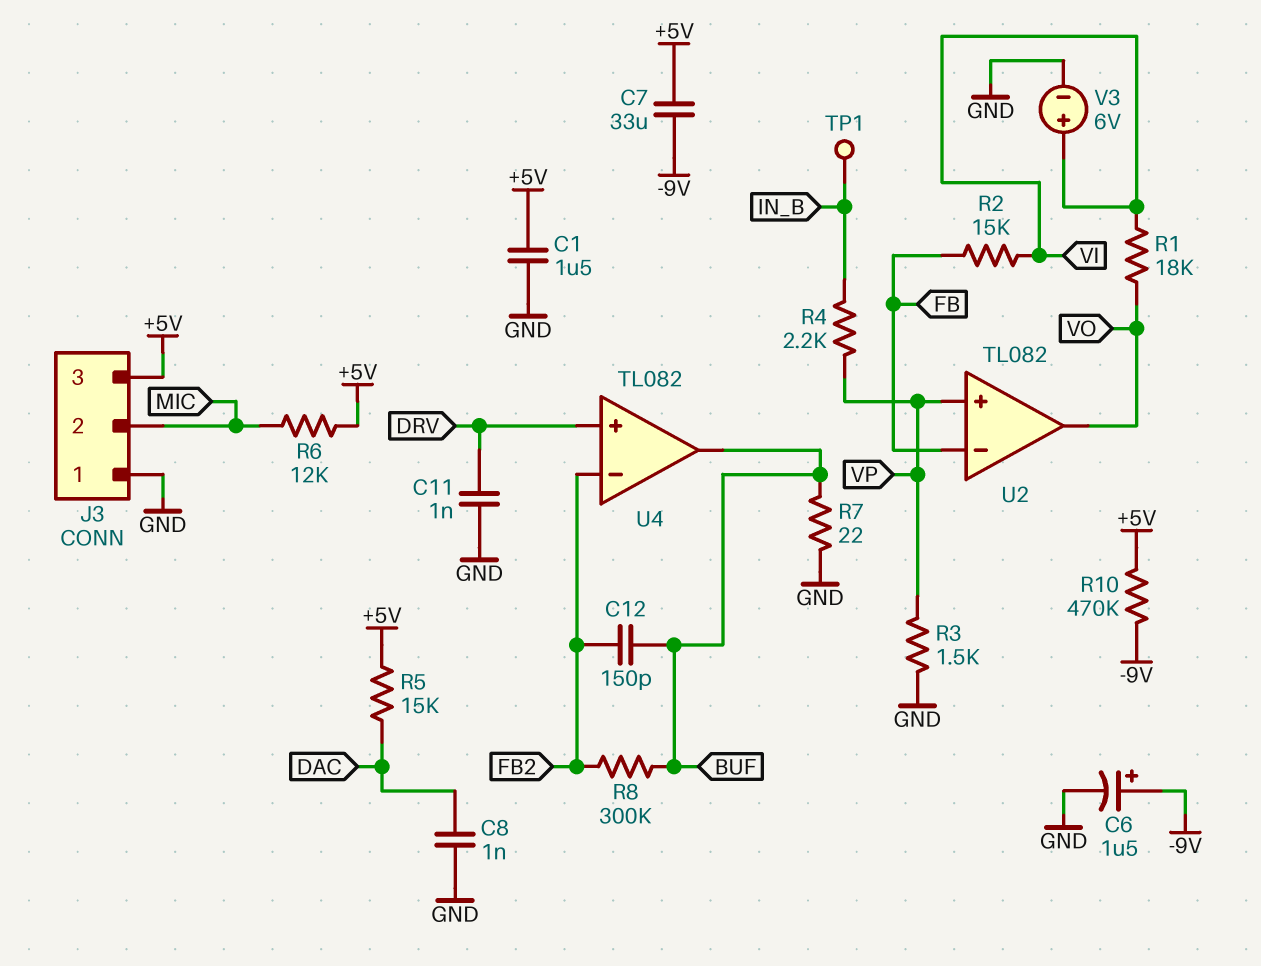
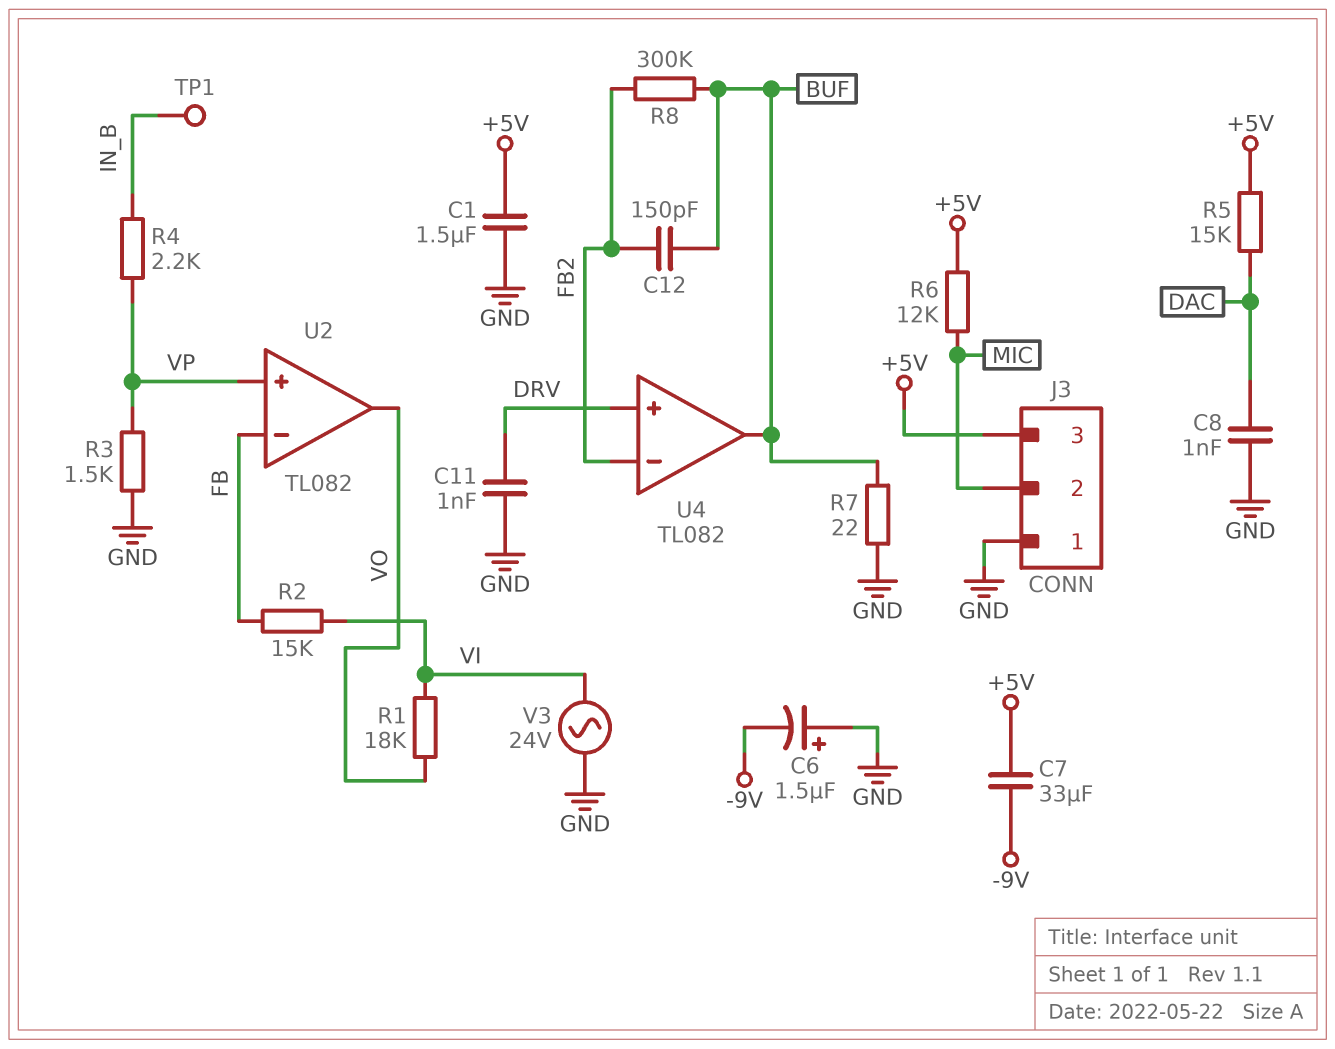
C6: 1.5uF (plus -9V, minus GND) -> 1.5uF (plus GND, minus -9V)
R10: 470k (+5V, -9V) -> none
V3: 6V (plus VI, minus GND) -> AC 24V (GND, VI)

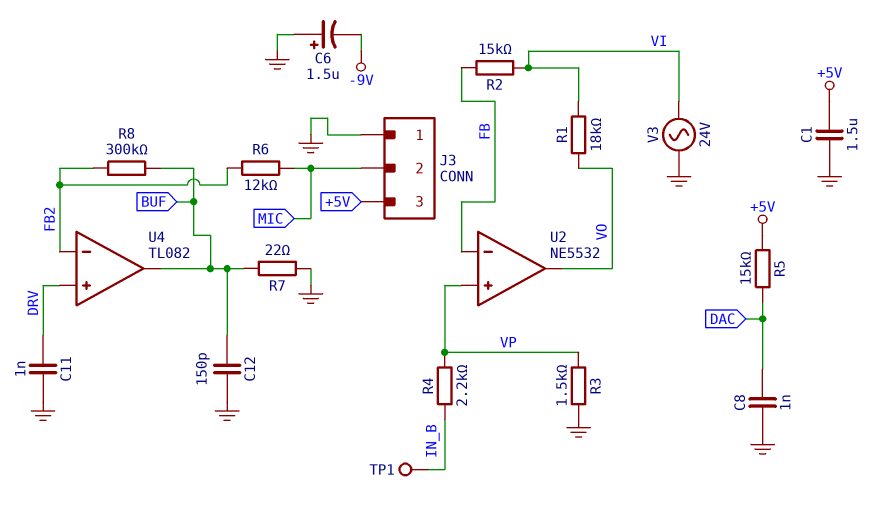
C7: 33uF (+5V, -9V) -> none
C12: 150pF (BUF, FB2) -> 150pF (BUF, GND)
R6: 12k (+5V, MIC) -> 12k (FB2, MIC)
U2: TL082 -> NE5532

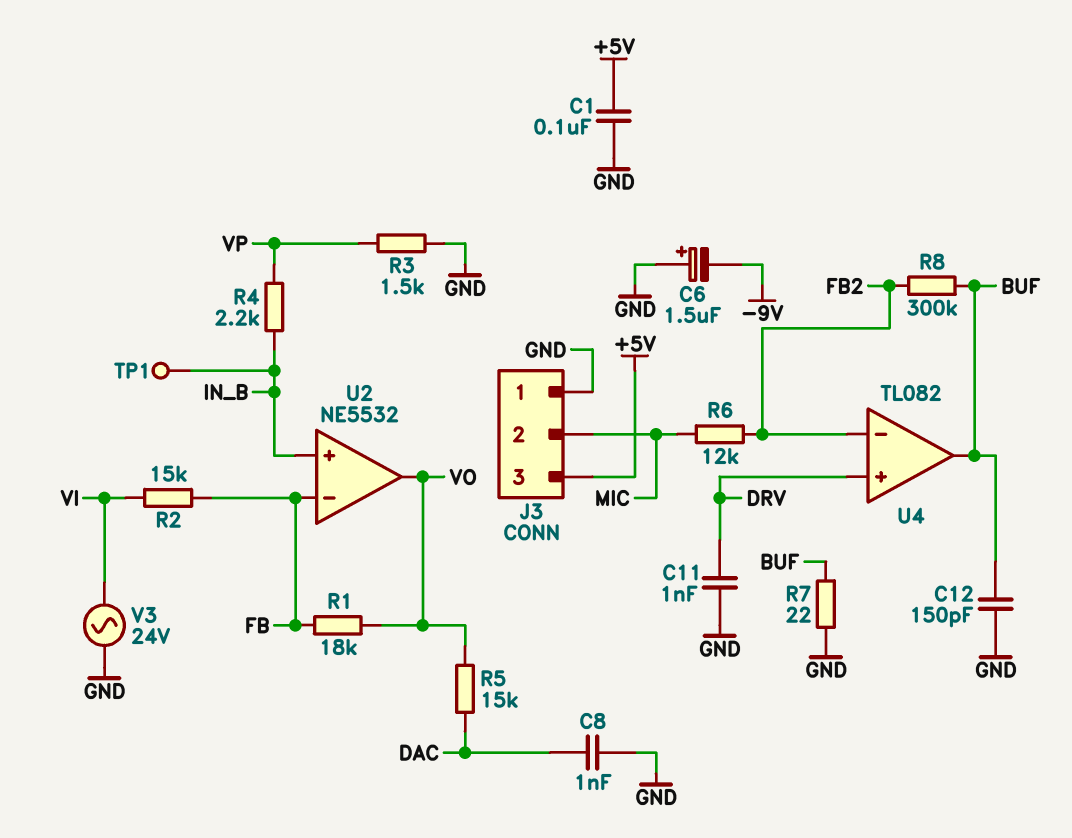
C1: 1.5uF (+5V, GND) -> 100nF (+5V, GND)
R1: 18k (VI, VO) -> 18k (FB, VO)
R5: 15k (+5V, DAC) -> 15k (DAC, VO)
U2 pin in+: VP -> IN_B

